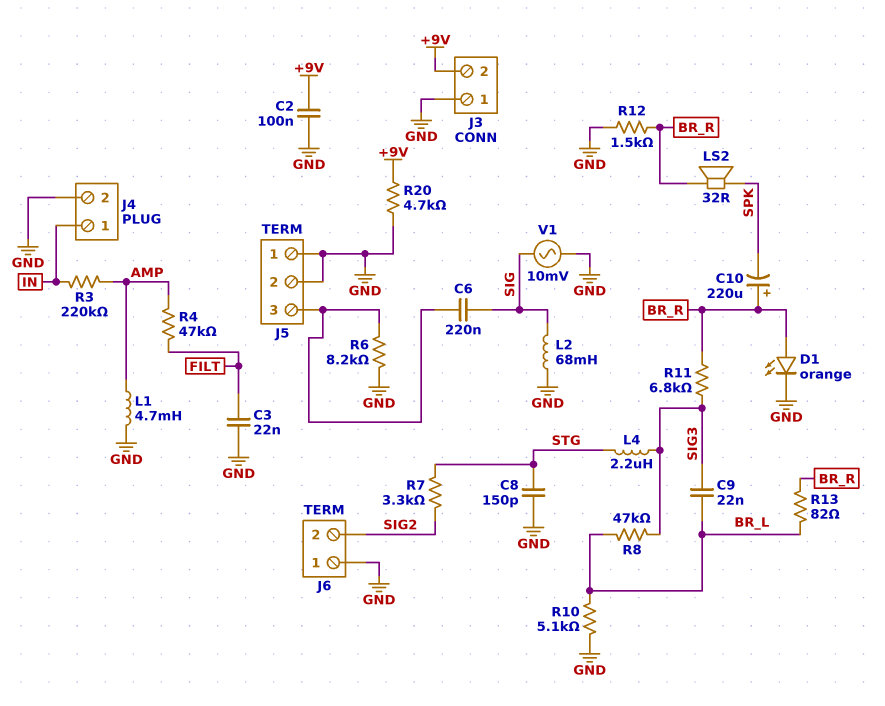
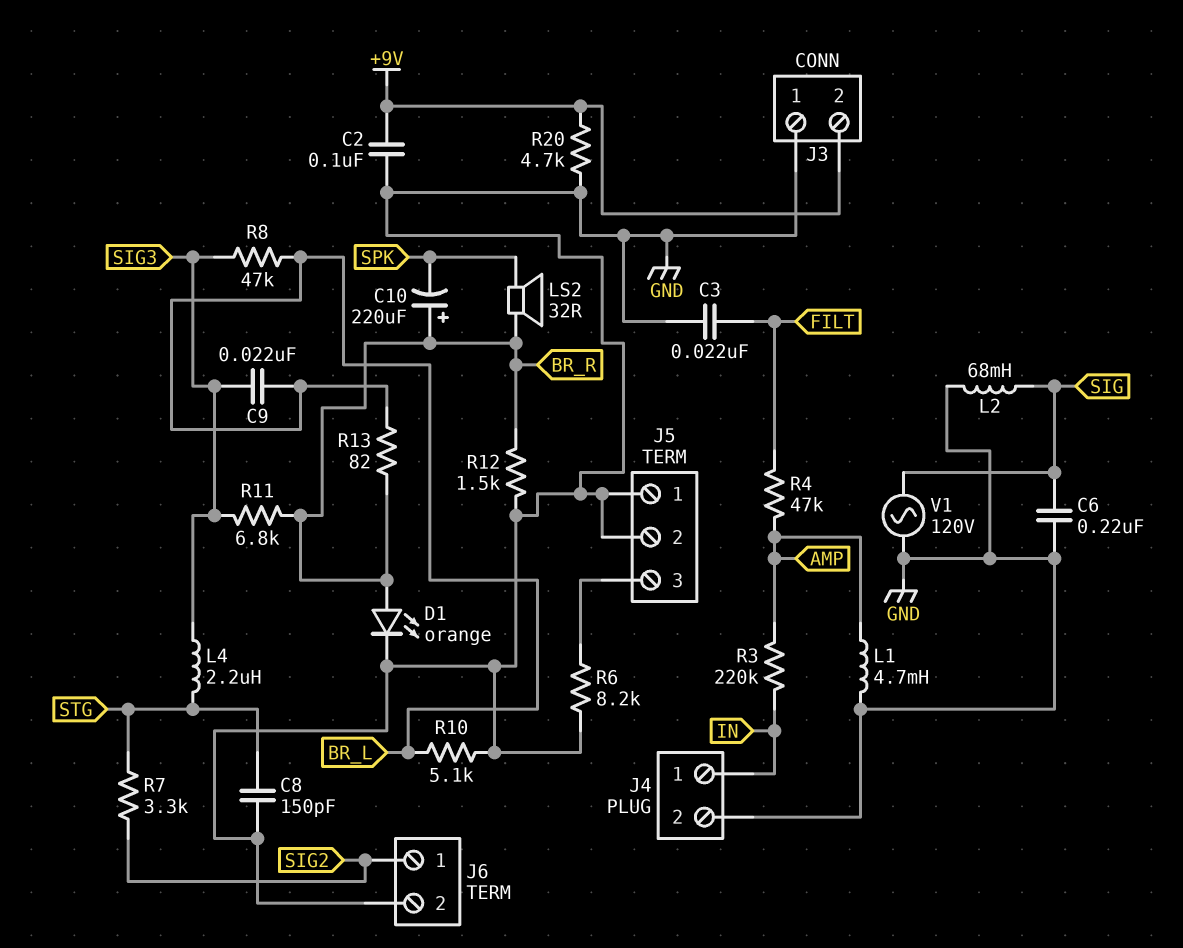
C6: 220nF (J5/3, SIG) -> 220nF (GND, SIG)
J6 pin 1: GND -> SIG2
J6 pin 2: SIG2 -> GND
V1: AC 10mV (GND, SIG) -> AC 120V (GND, SIG)

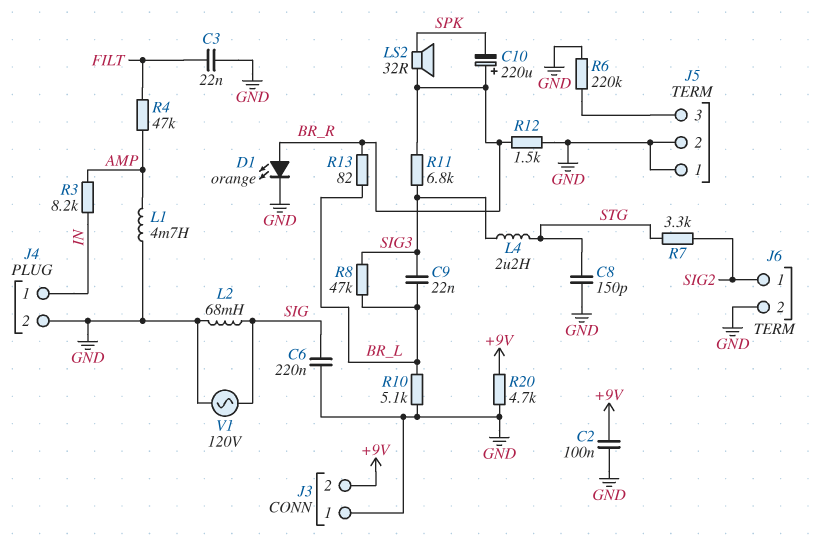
R3: 220k (AMP, IN) -> 8.2k (AMP, IN)
R6: 8.2k (GND, J5/3) -> 220k (GND, J5/3)

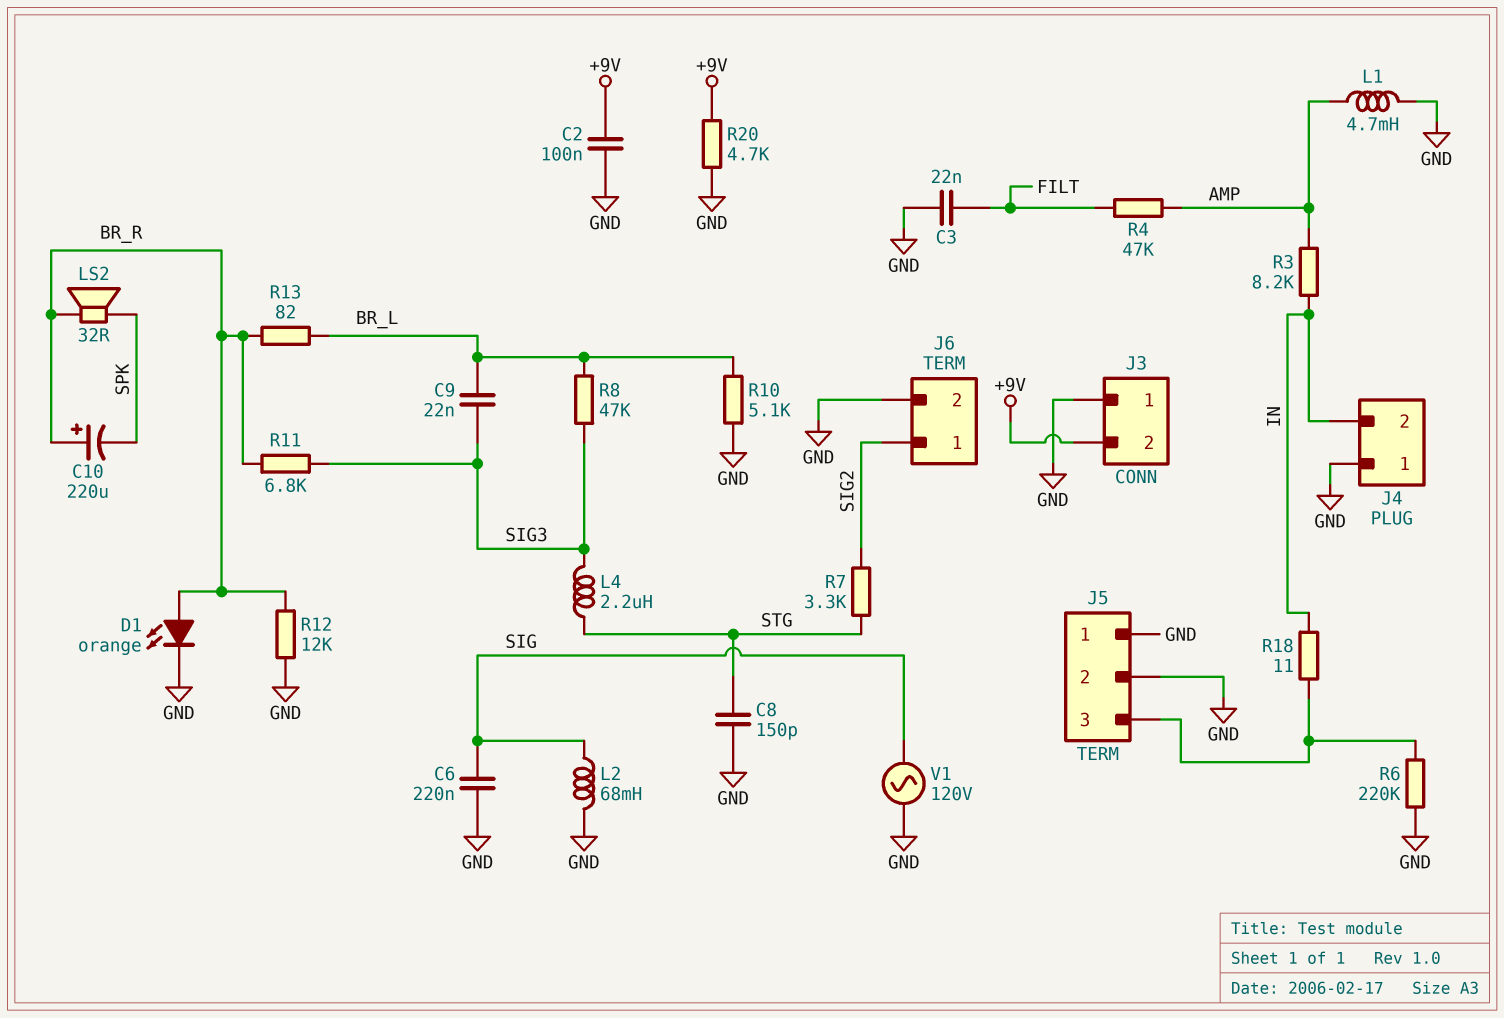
J4 pin 1: IN -> GND
J4 pin 2: GND -> IN
R12: 1.5k (BR_R, GND) -> 12k (BR_R, GND)
R18: none -> 11 (IN, J5/3)

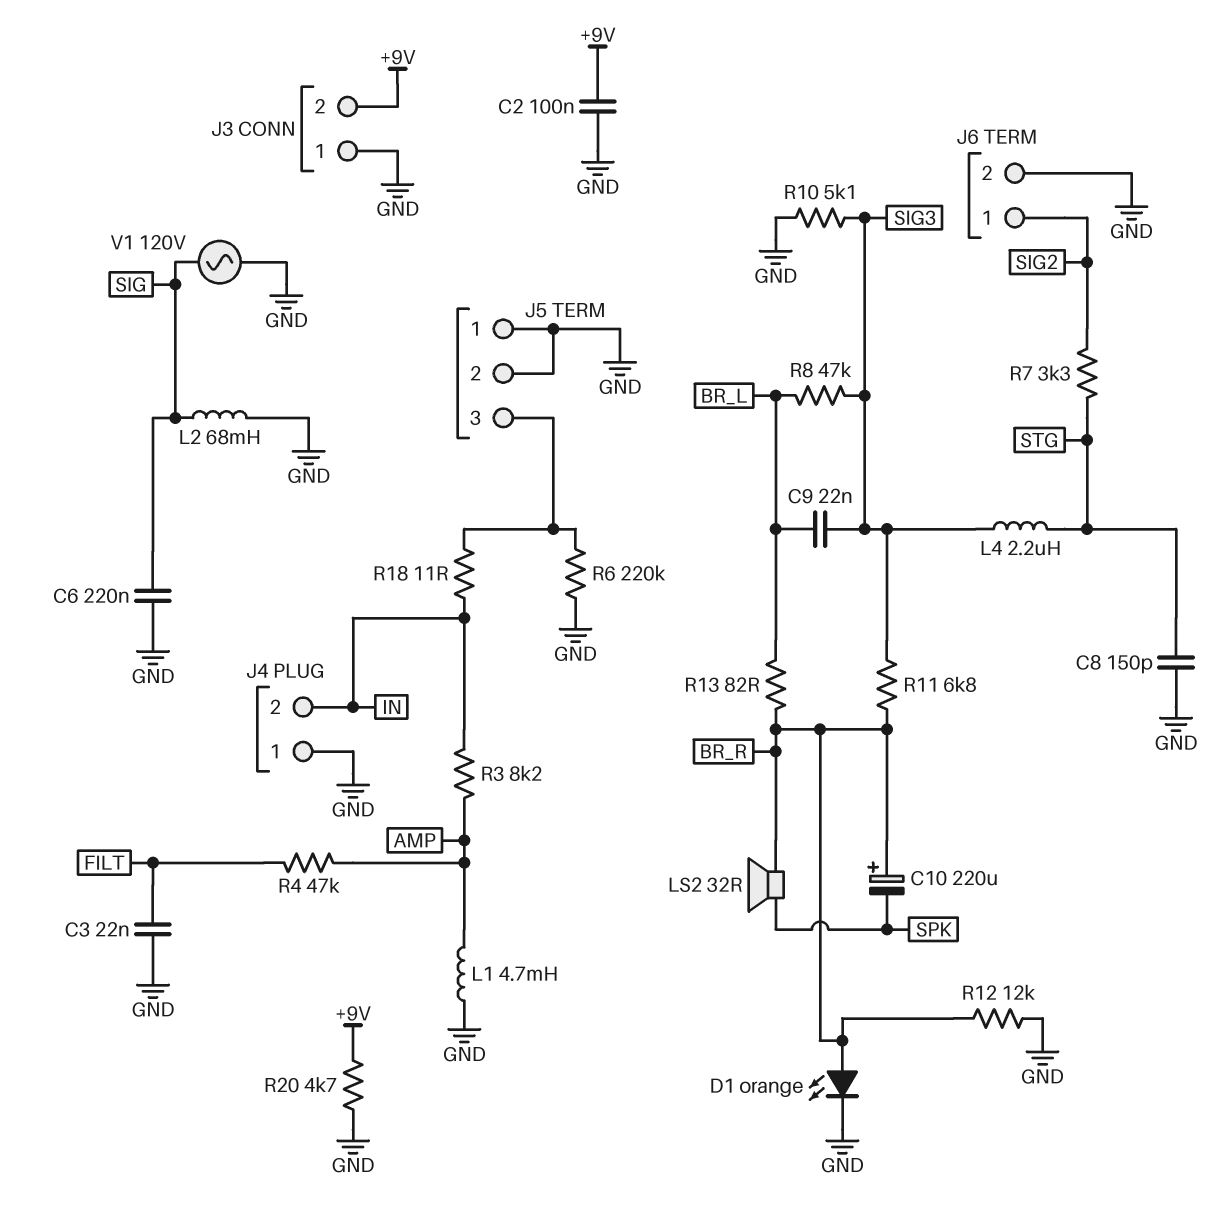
R10: 5.1k (BR_L, GND) -> 5.1k (GND, SIG3)

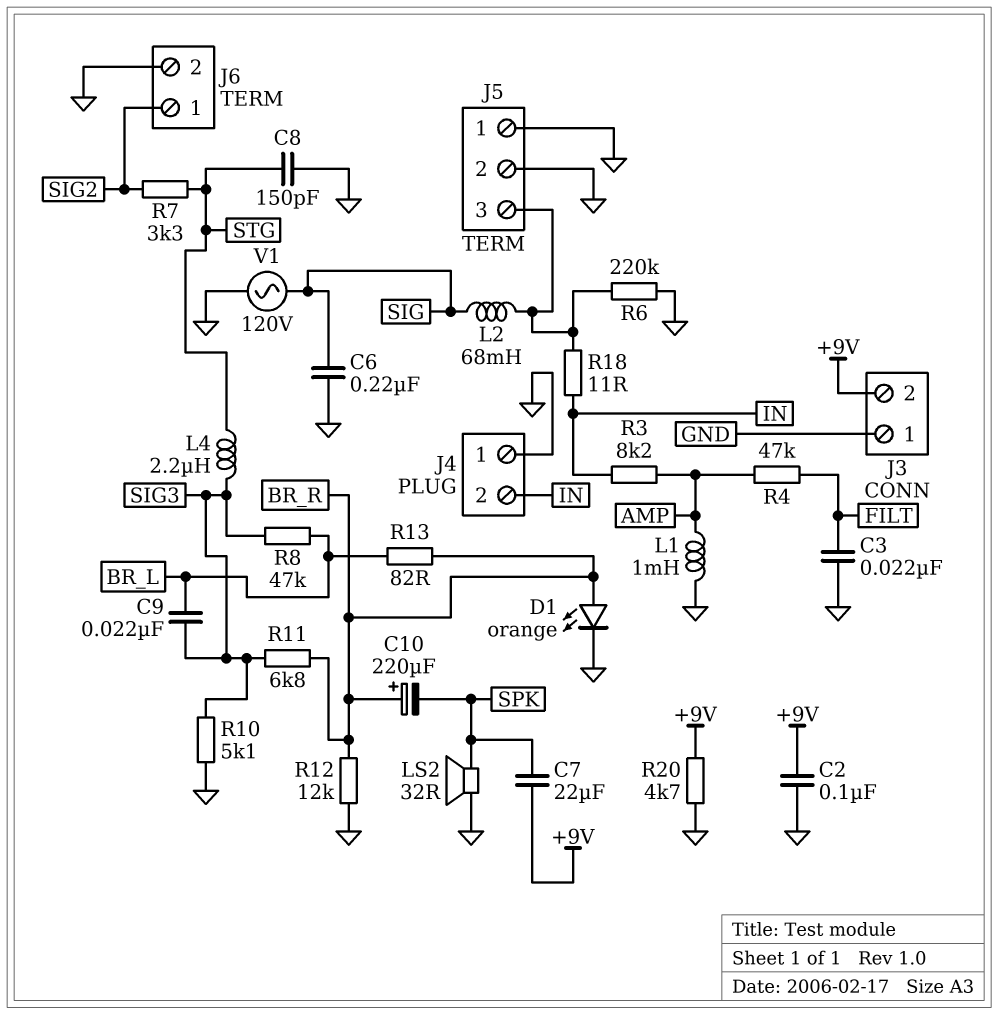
C7: none -> 22uF (+9V, SPK)
L1: 4.7mH (AMP, GND) -> 1mH (AMP, GND)
L2: 68mH (GND, SIG) -> 68mH (J5/3, SIG)
LS2: speaker 32R (BR_R, SPK) -> speaker 32R (GND, SPK)

